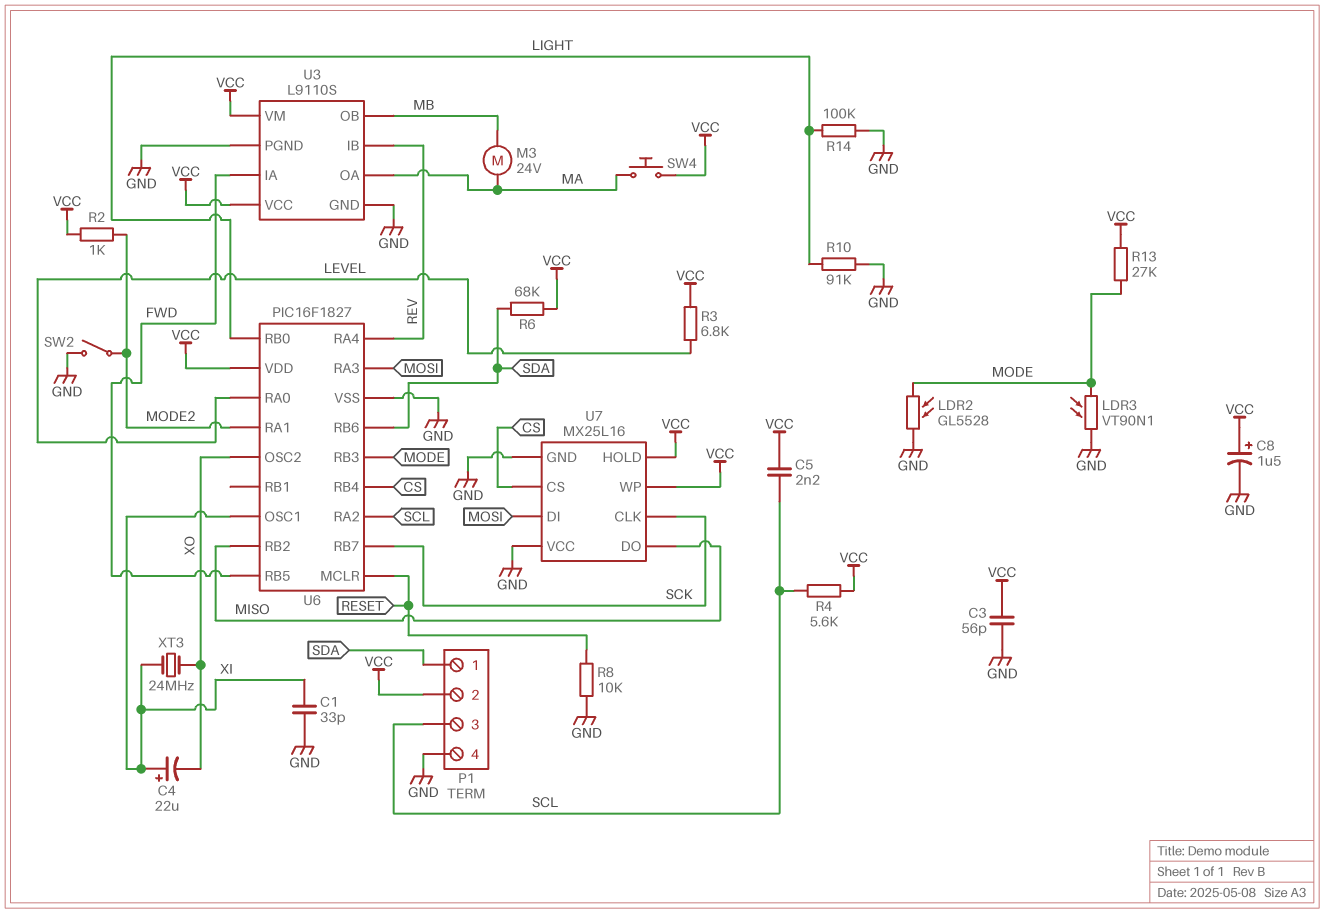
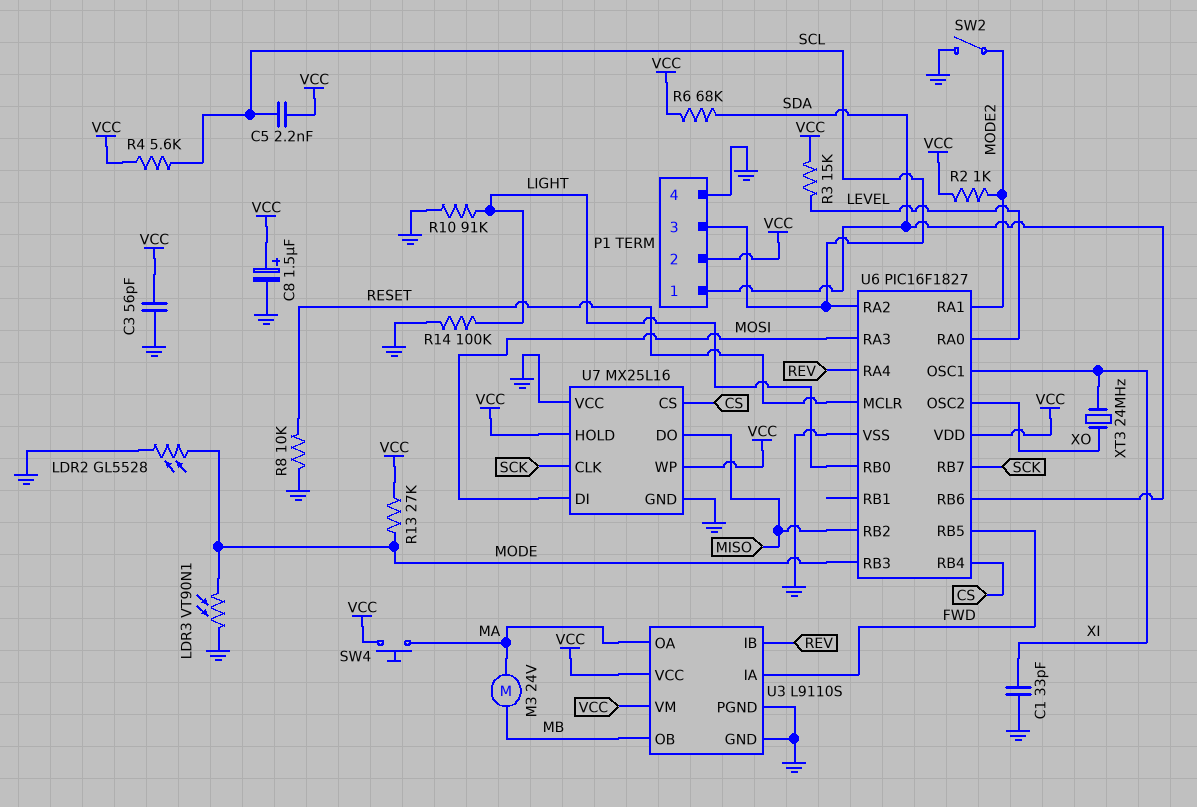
C4: 22uF (plus XI, minus XO) -> none
R3: 6.8k (LEVEL, VCC) -> 15k (LEVEL, VCC)

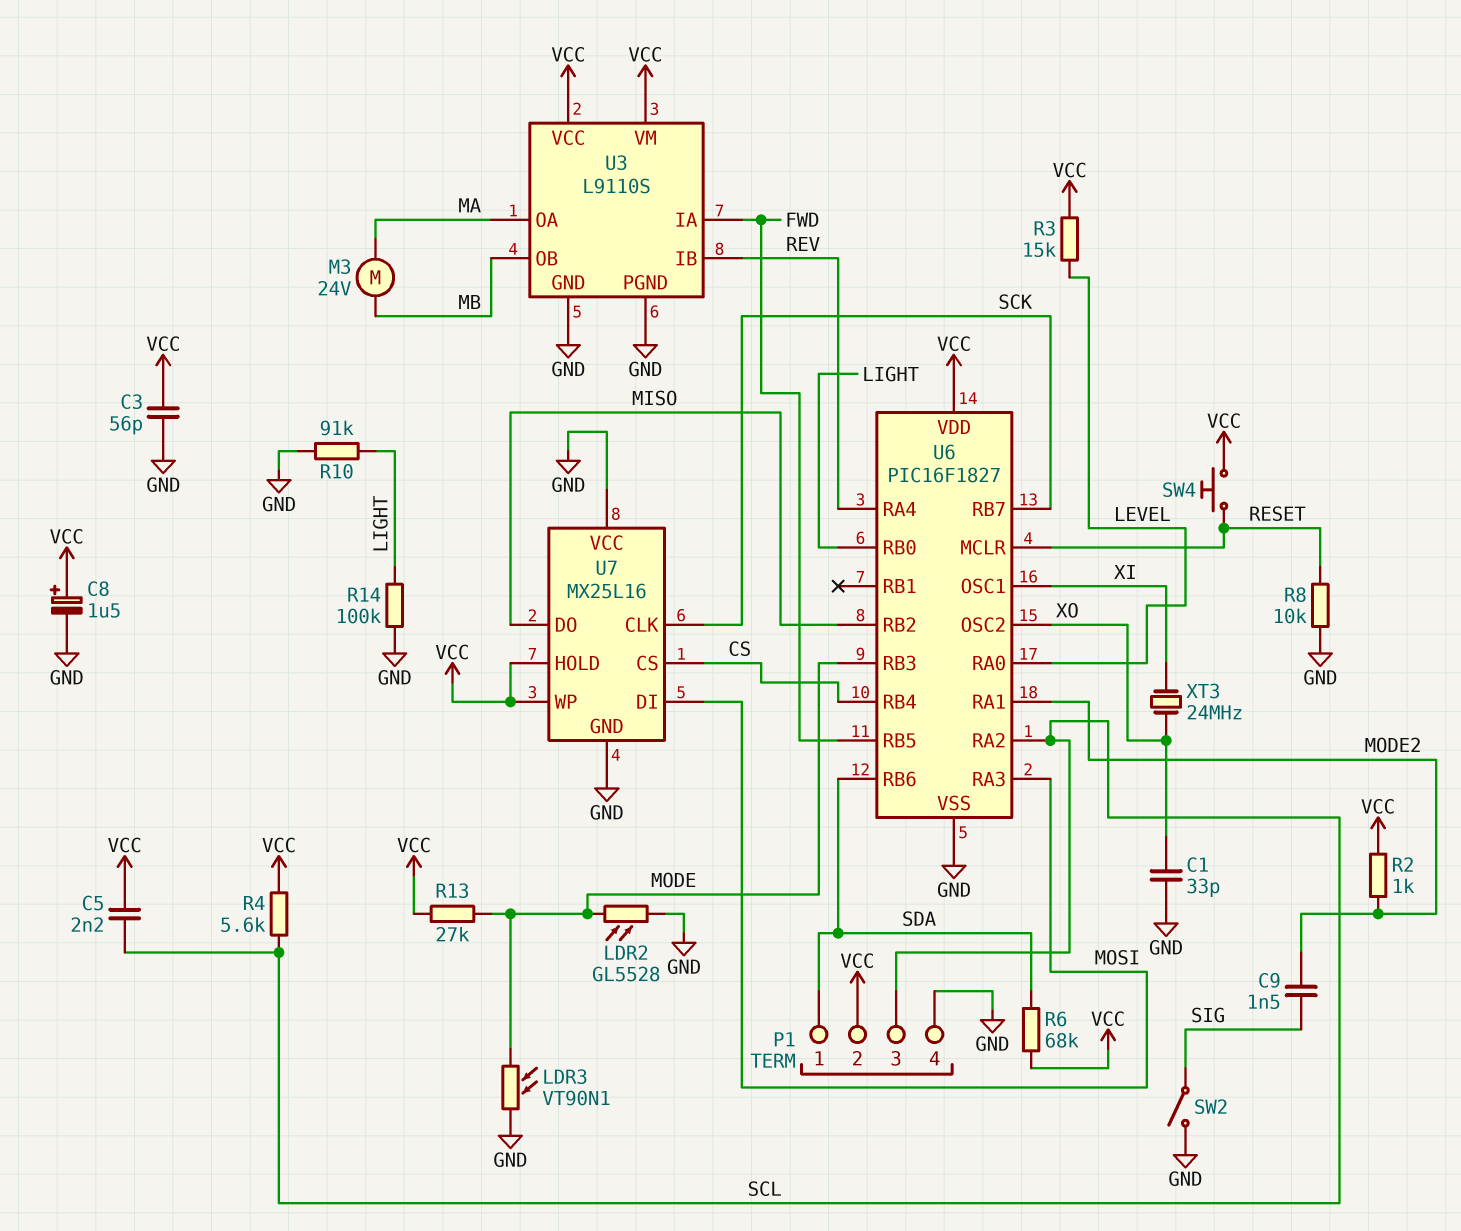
C1: 33pF (GND, XI) -> 33pF (GND, XO)
C9: none -> 1.5nF (MODE2, SIG)
SW2: switch (GND, MODE2) -> switch (GND, SIG)
SW4: button (MA, VCC) -> button (RESET, VCC)

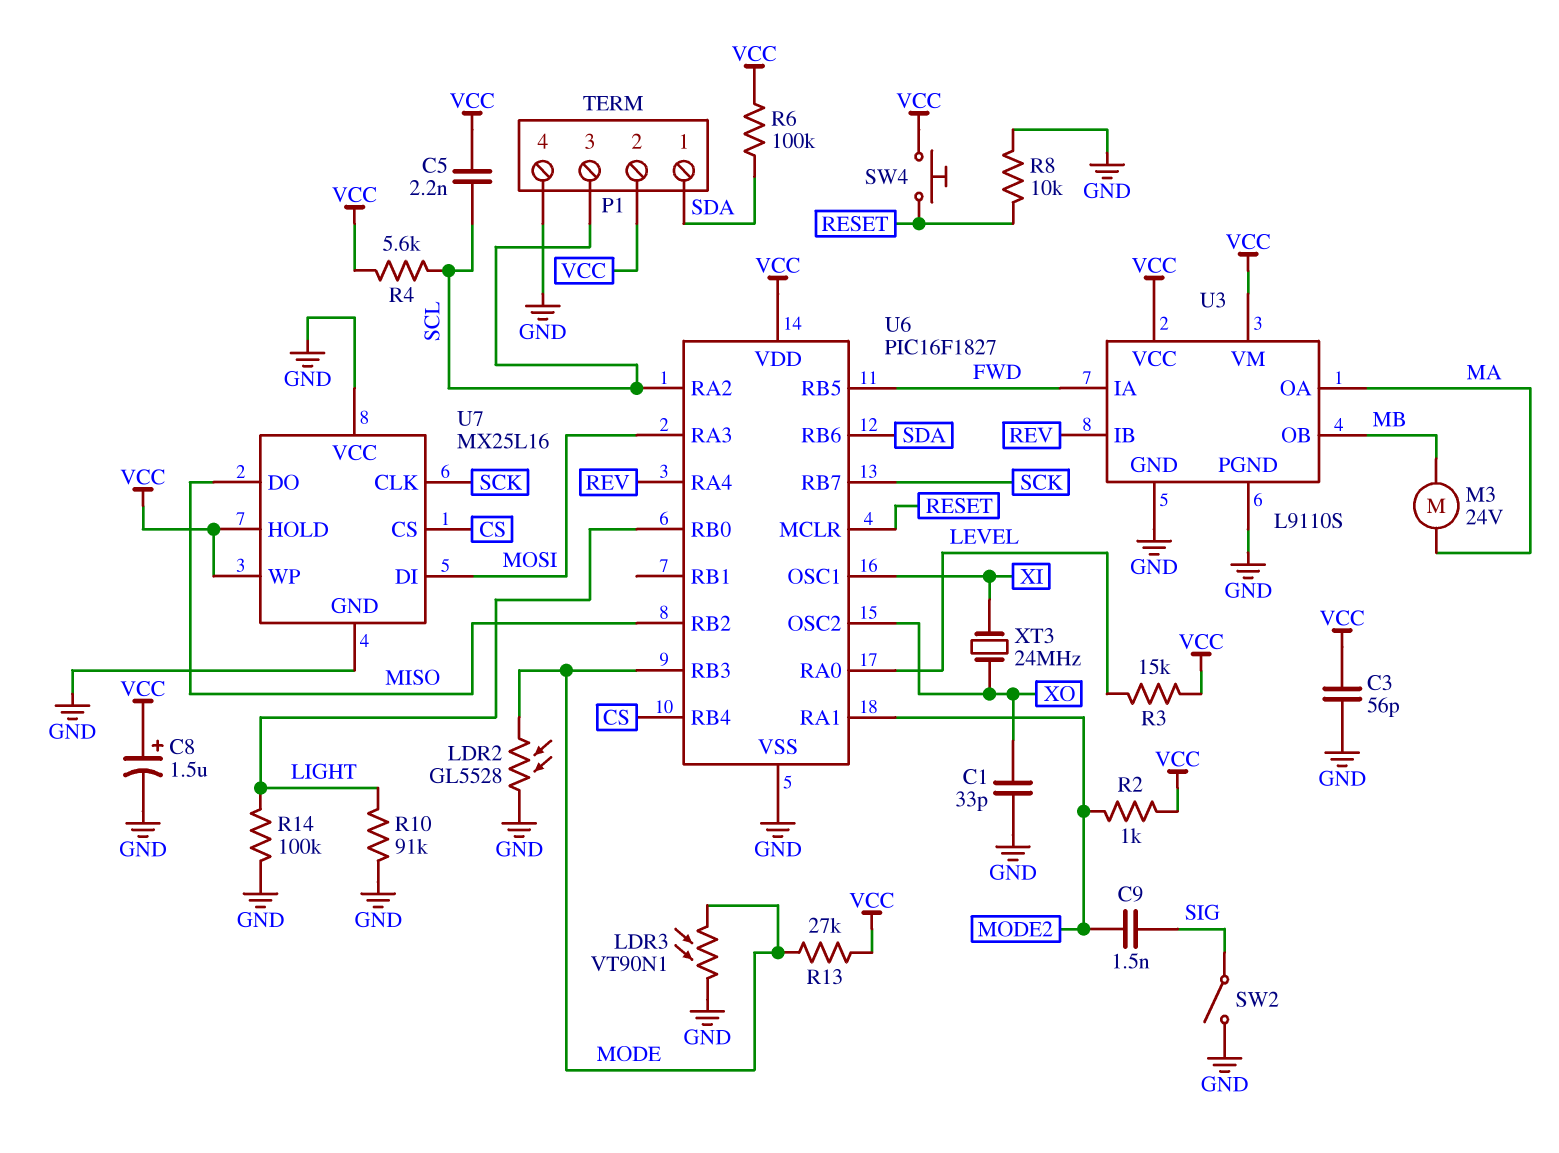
R6: 68k (SDA, VCC) -> 100k (SDA, VCC)

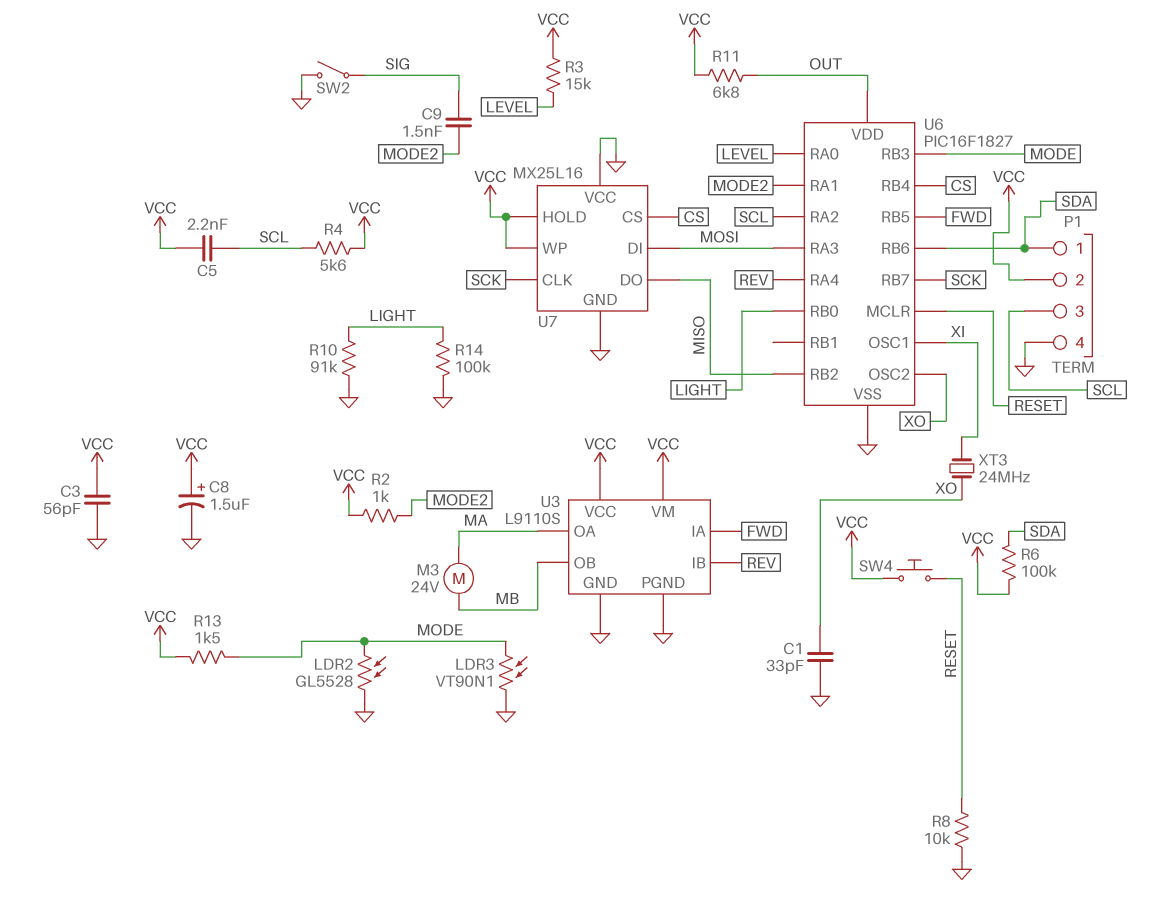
R11: none -> 6.8k (OUT, VCC)
R13: 27k (MODE, VCC) -> 1.5k (MODE, VCC)
U6 pin VDD: VCC -> OUT

